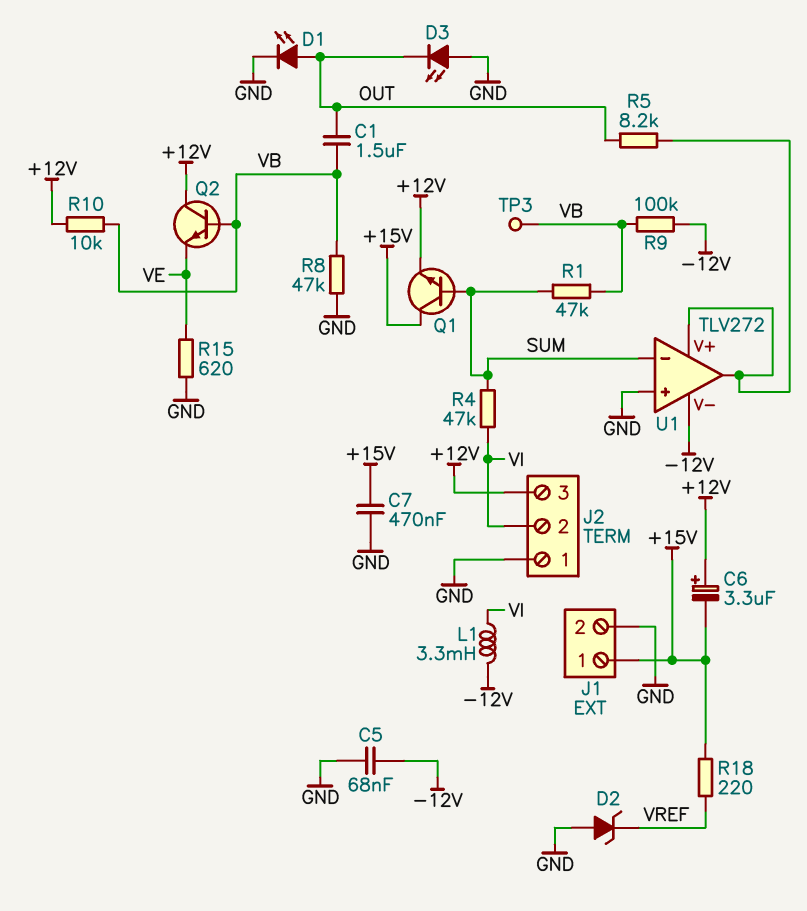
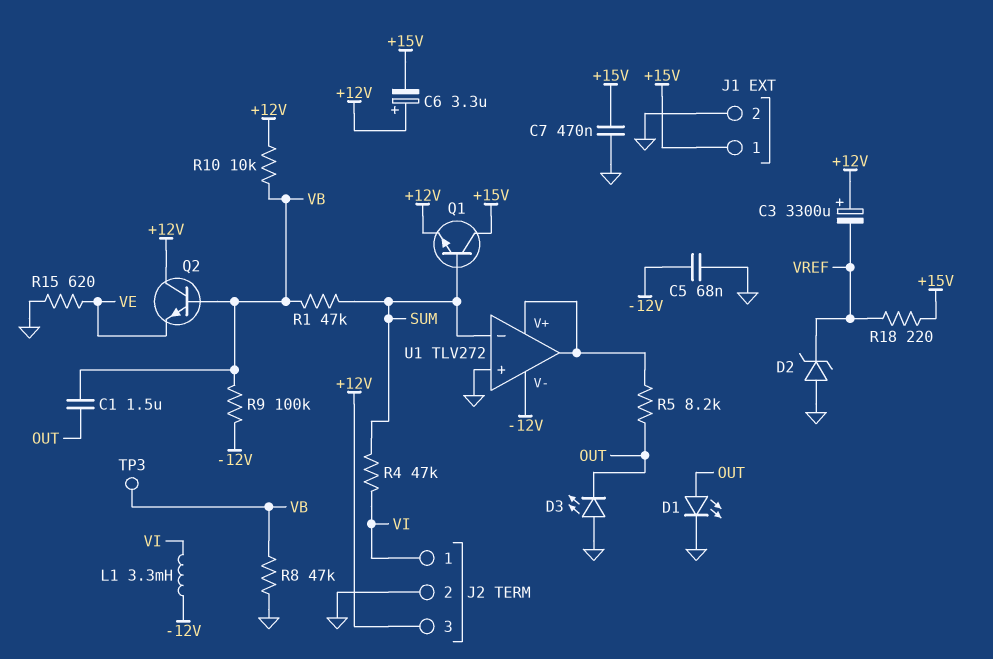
C3: none -> 3300uF (plus +12V, minus VREF)
J2 pin 1: GND -> VI
J2 pin 2: VI -> GND

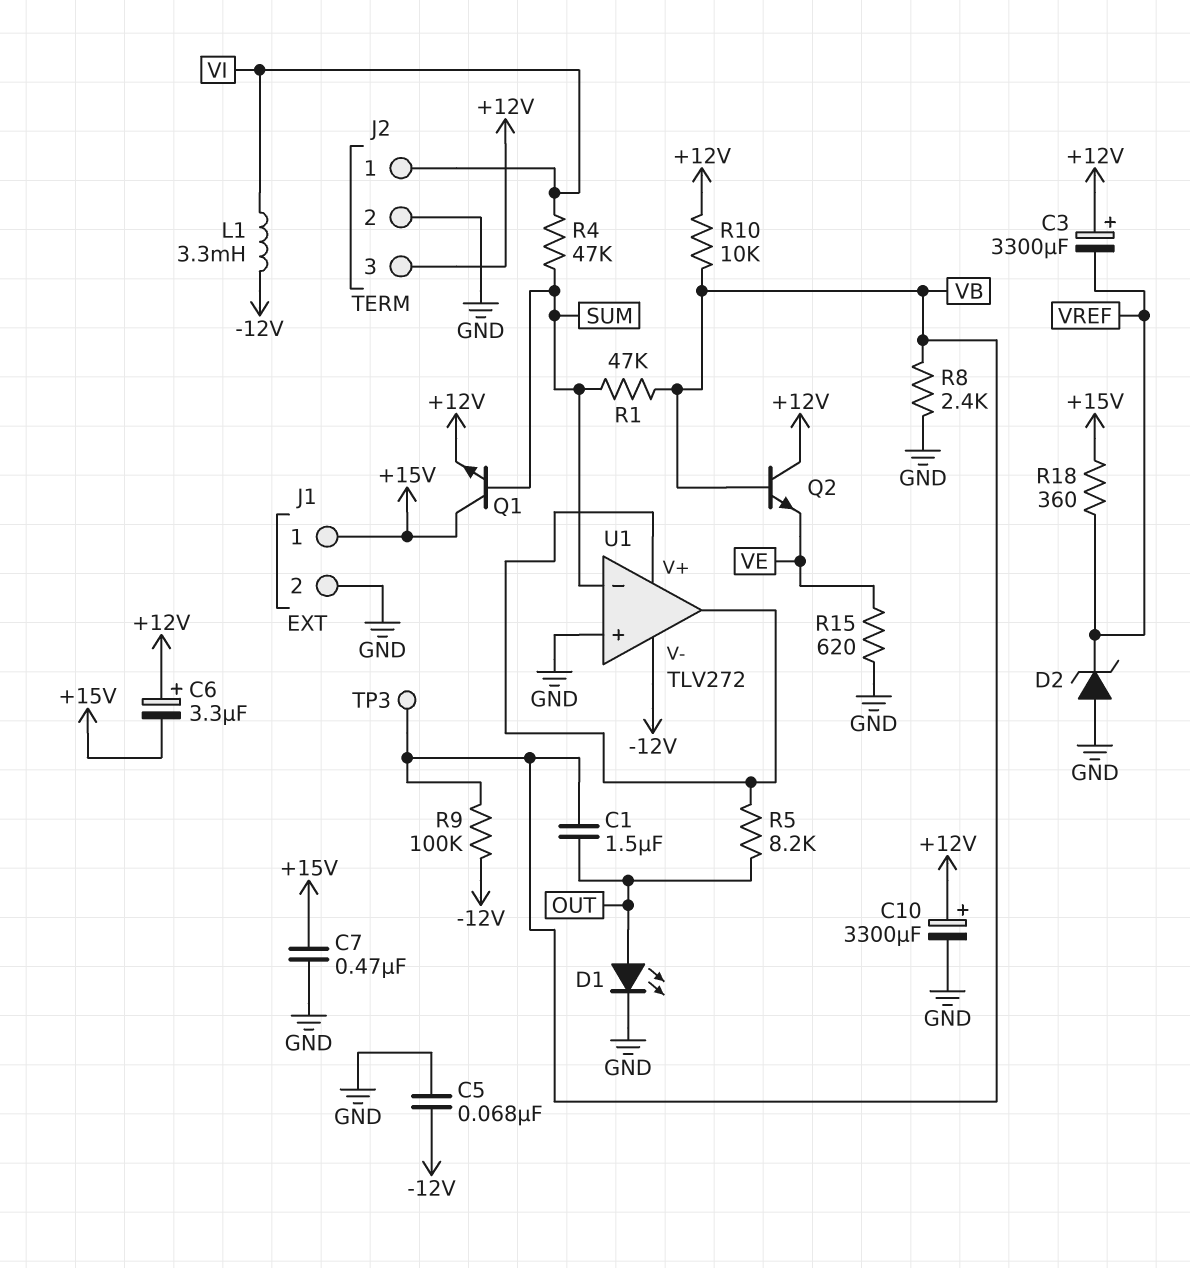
C10: none -> 3300uF (plus +12V, minus GND)
D3: LED (A GND, K OUT) -> none
R8: 47k (GND, VB) -> 2.4k (GND, VB)
R18: 220 (+15V, VREF) -> 360 (+15V, VREF)

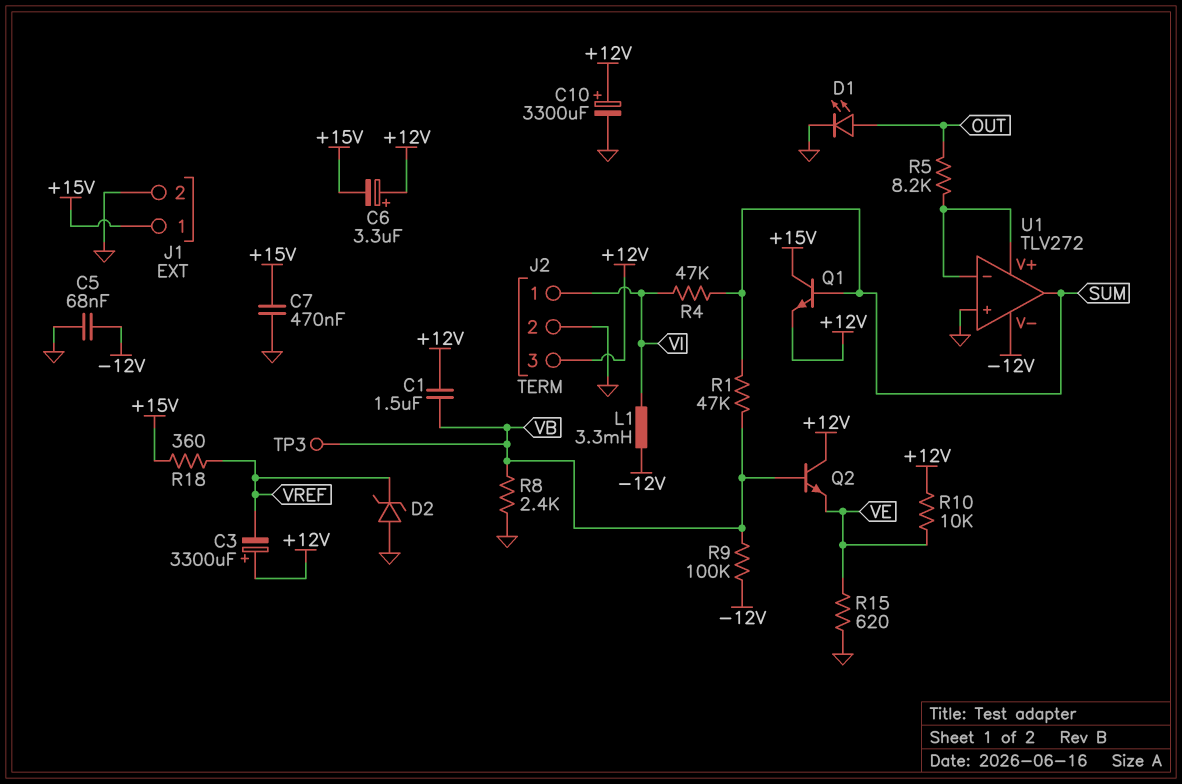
C1: 1.5uF (OUT, VB) -> 1.5uF (+12V, VB)
R10: 10k (+12V, VB) -> 10k (+12V, VE)
U1 pin in-: SUM -> U1/V+
U1 pin out: U1/V+ -> SUM

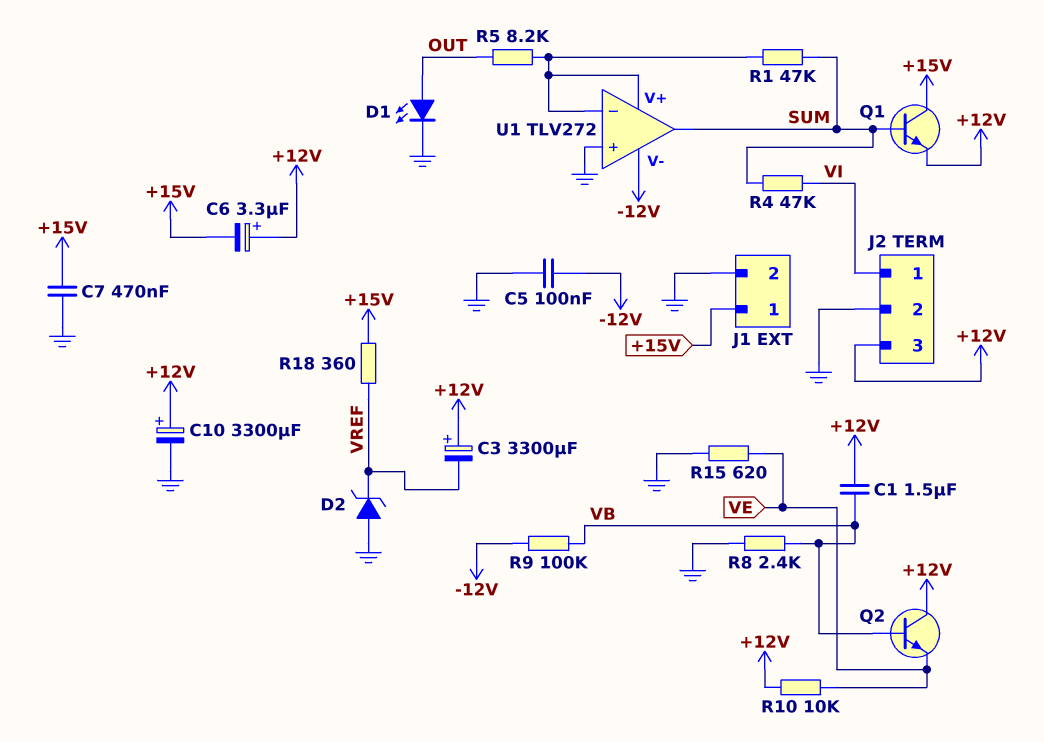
C5: 68nF (-12V, GND) -> 100nF (-12V, GND)
L1: 3.3mH (-12V, VI) -> none
R1: 47k (SUM, VB) -> 47k (SUM, U1/V+)
TP3: test point (VB) -> none

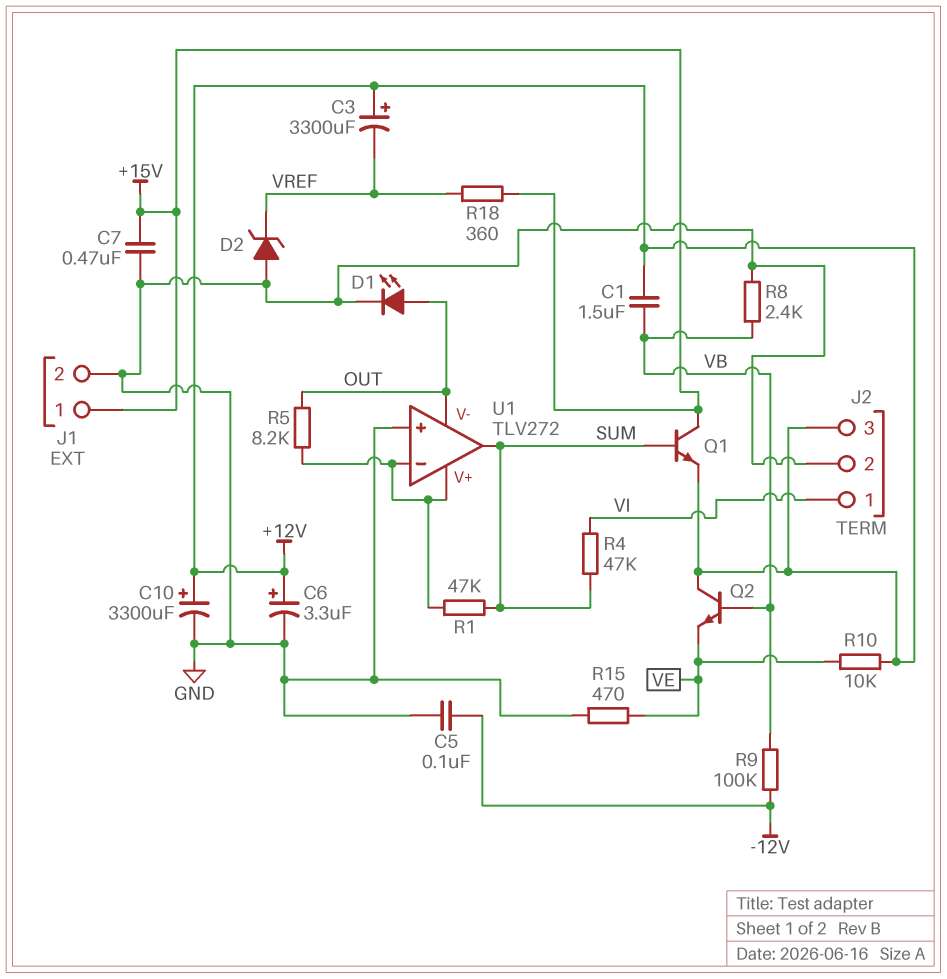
C6: 3.3uF (plus +12V, minus +15V) -> 3.3uF (plus +12V, minus GND)
R15: 620 (GND, VE) -> 470 (GND, VE)
U1 pin V-: -12V -> OUT

